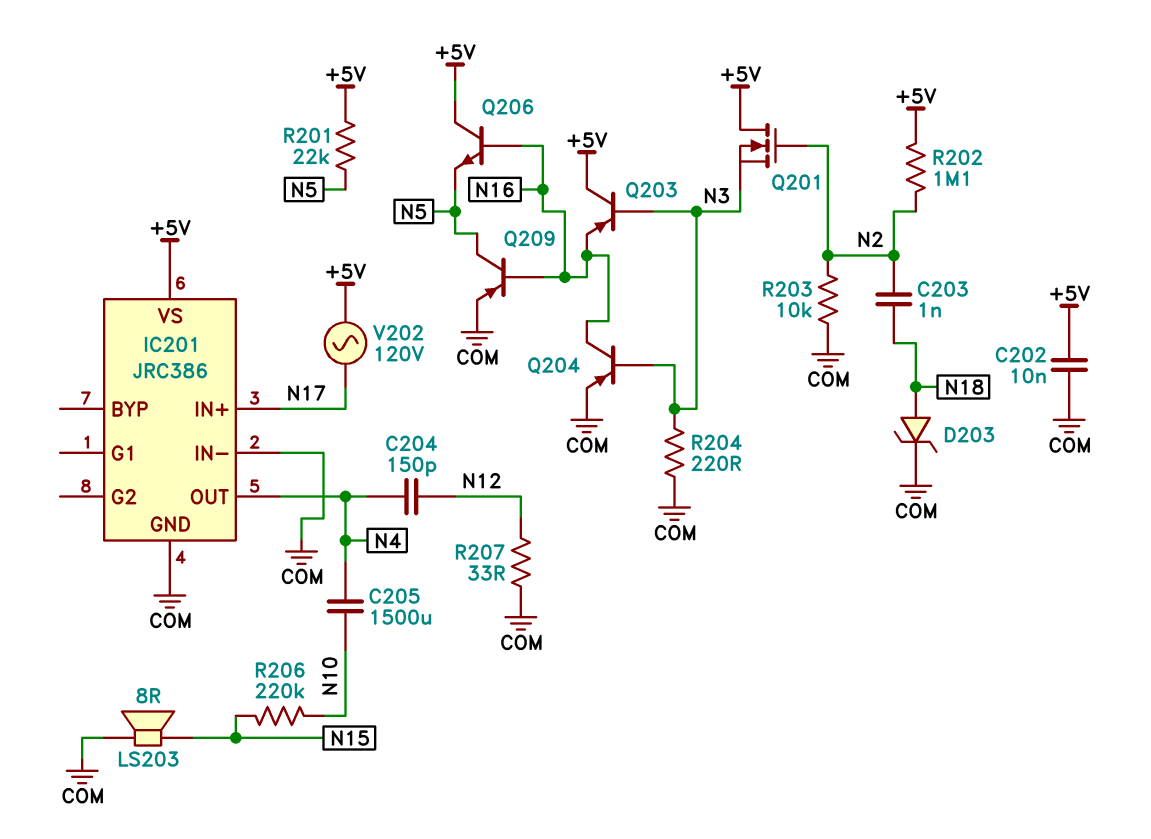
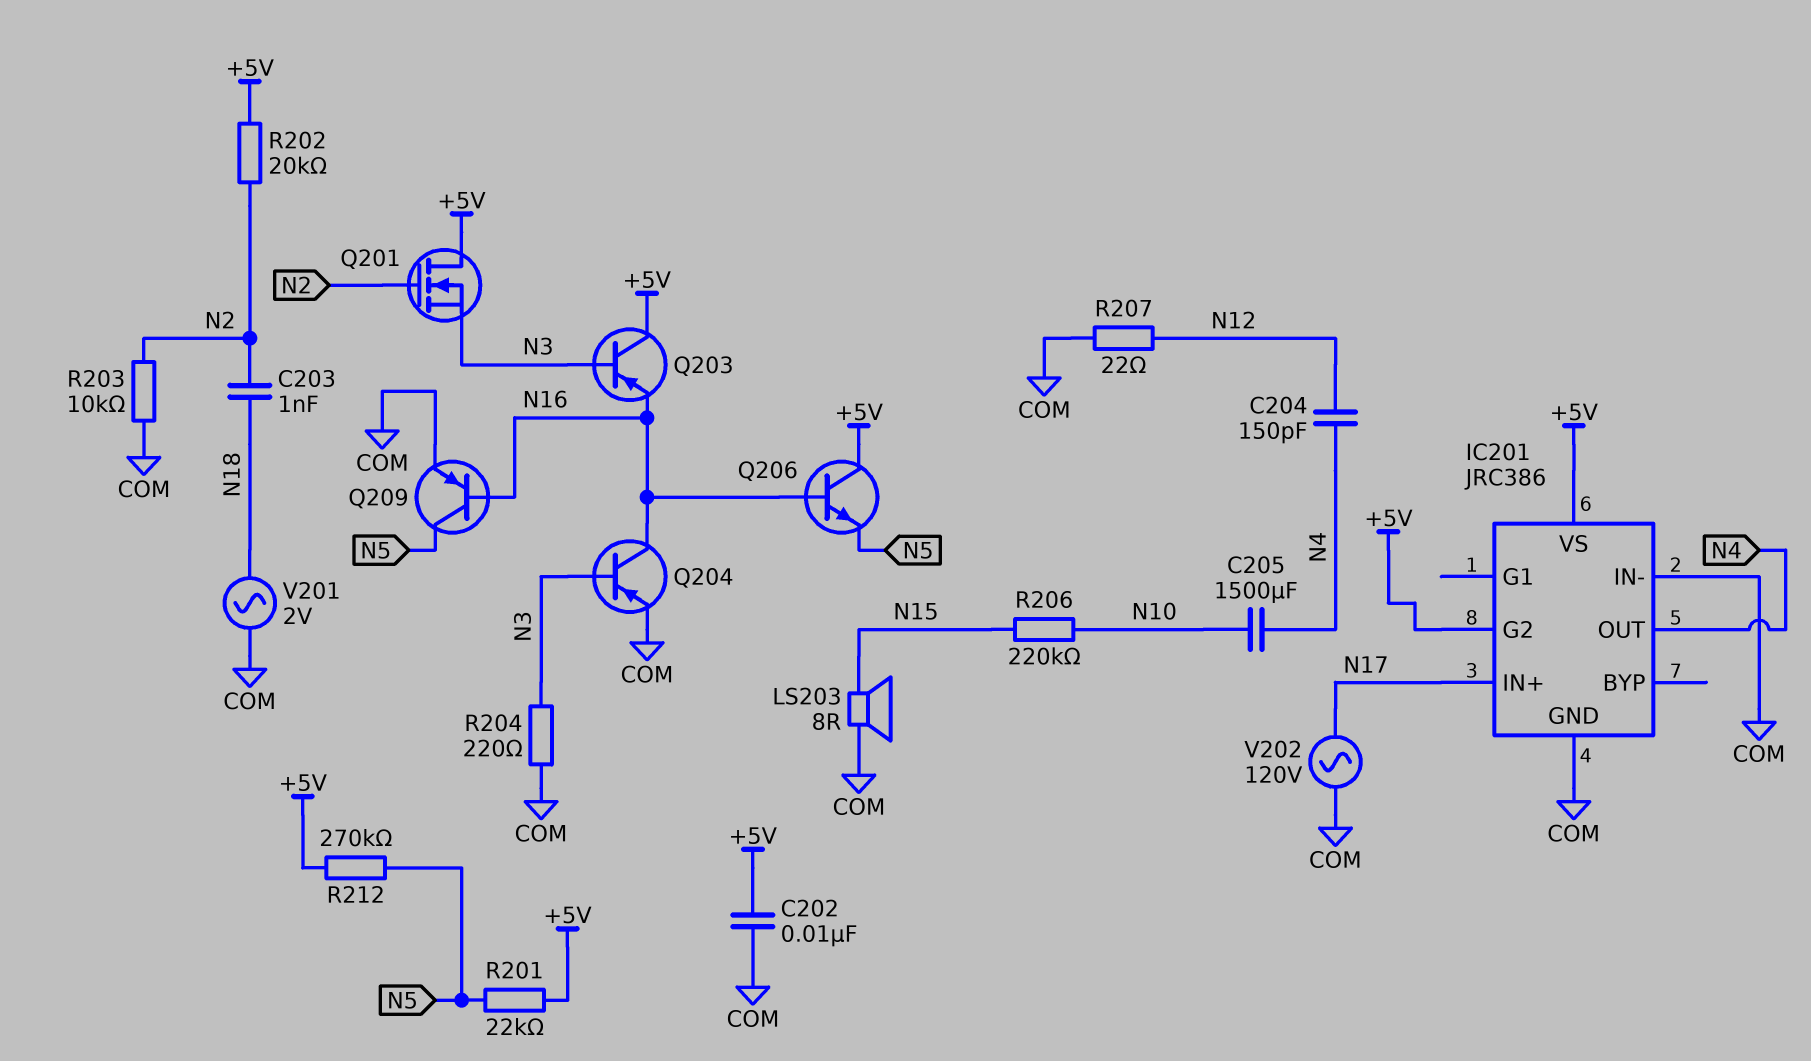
D203: zener (A N18, K COM) -> none
IC201 pin G2: none -> +5V
R202: 1.1M (+5V, N2) -> 20k (+5V, N2)
R207: 33 (COM, N12) -> 22 (COM, N12)
R212: none -> 270k (+5V, N5)
V201: none -> AC 2V (COM, N18)
V202: AC 120V (+5V, N17) -> AC 120V (COM, N17)

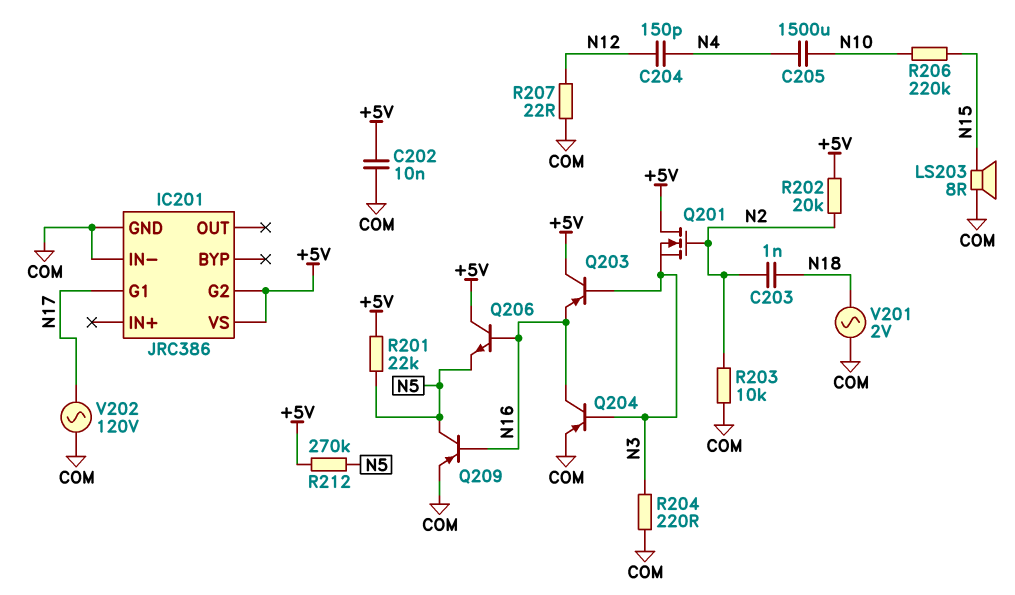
IC201 pin G1: none -> N17
IC201 pin IN+: N17 -> none
IC201 pin OUT: N4 -> none

